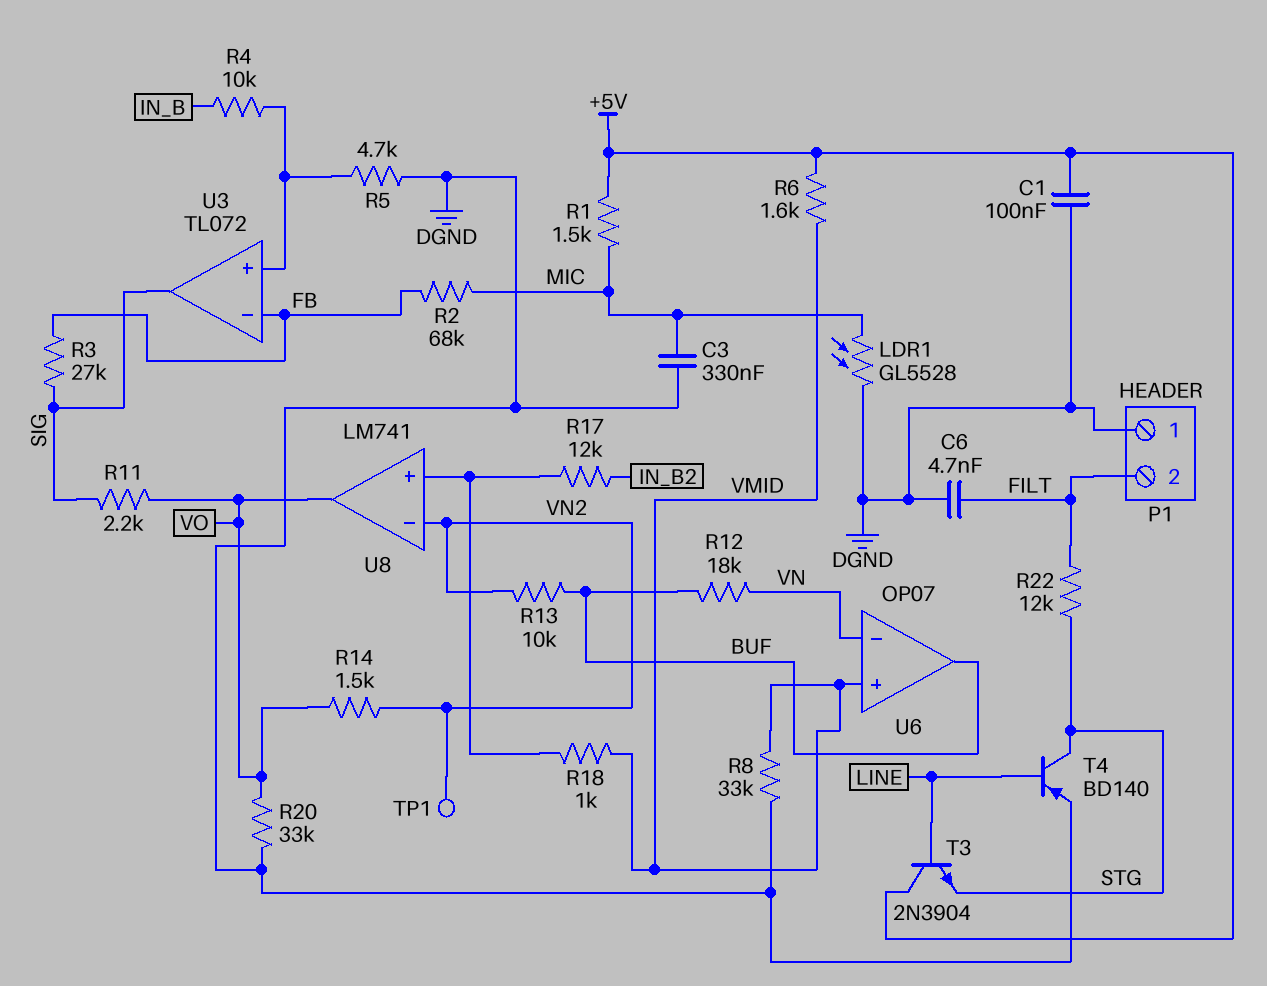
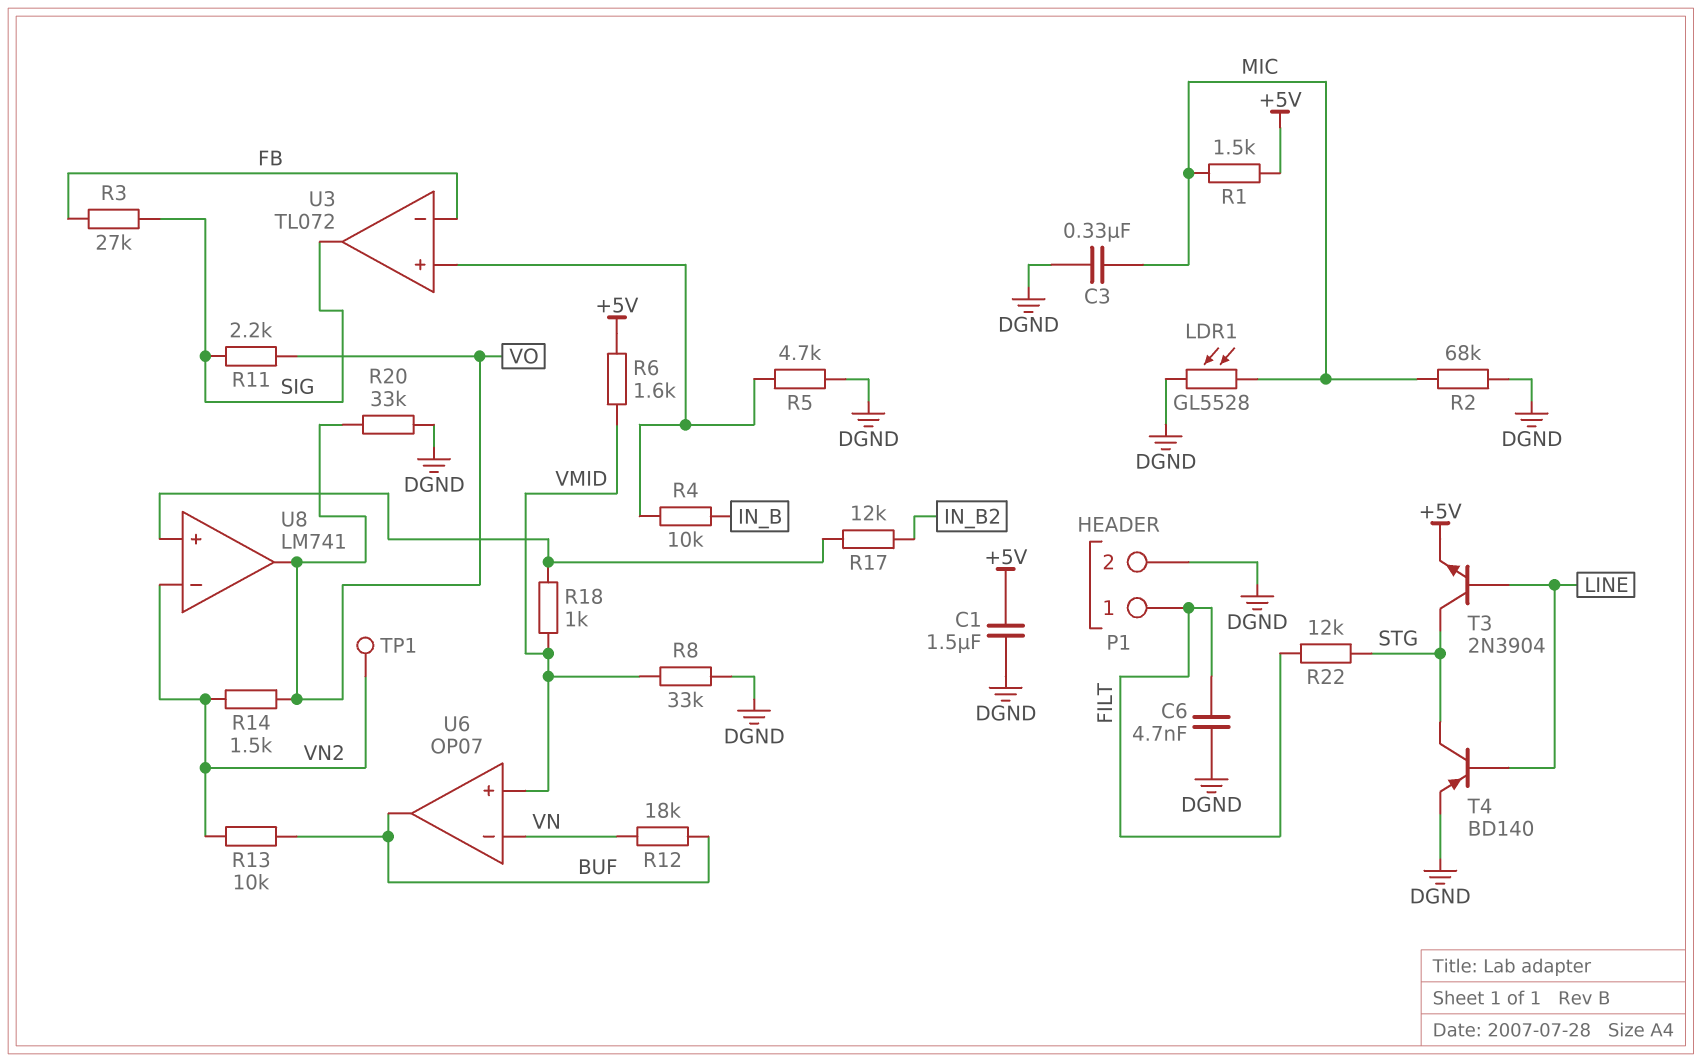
C1: 100nF (+5V, DGND) -> 1.5uF (+5V, DGND)
P1 pin 1: DGND -> FILT
P1 pin 2: FILT -> DGND
R2: 68k (FB, MIC) -> 68k (DGND, MIC)
T3: NPN 2N3904 (B LINE, C +5V, E STG) -> NPN 2N3904 (B LINE, C STG, E +5V)

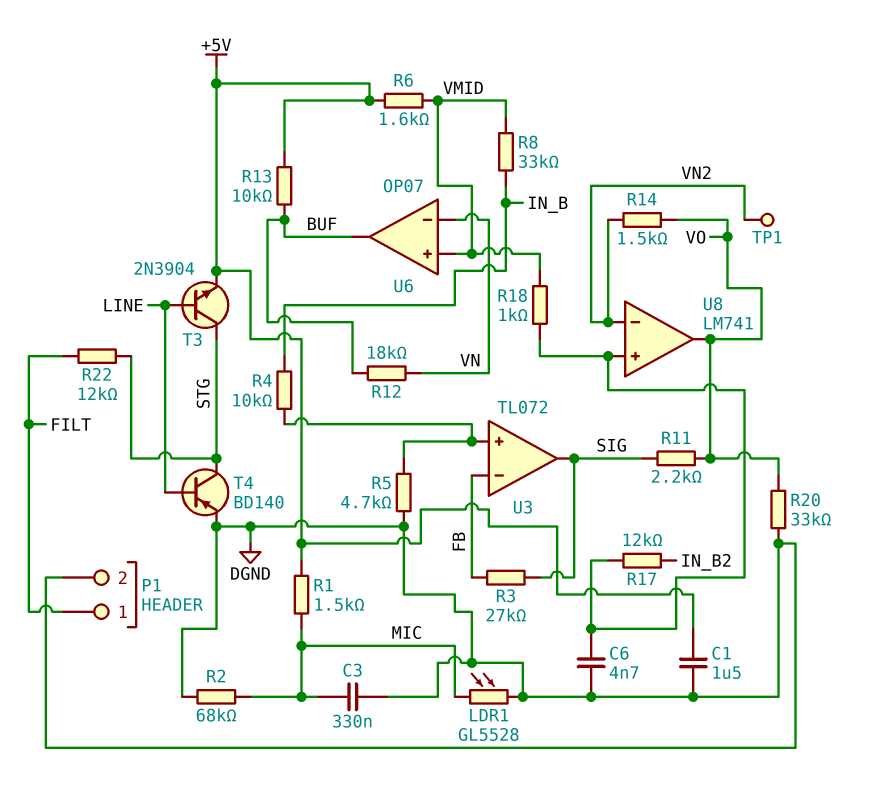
C6: 4.7nF (DGND, FILT) -> 4.7nF (DGND, U8/in+)
R8: 33k (DGND, VMID) -> 33k (IN_B, VMID)
R13: 10k (BUF, VN2) -> 10k (+5V, BUF)

